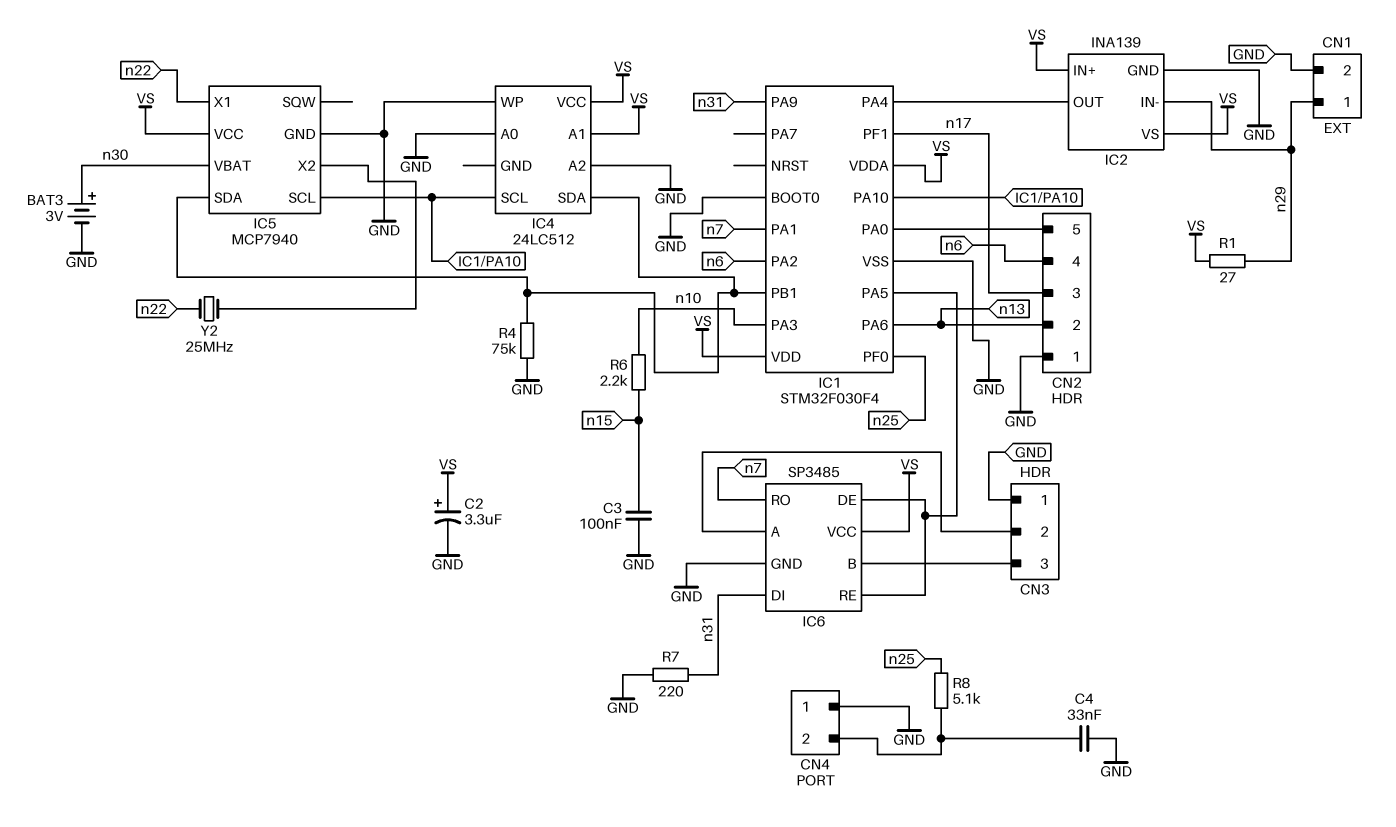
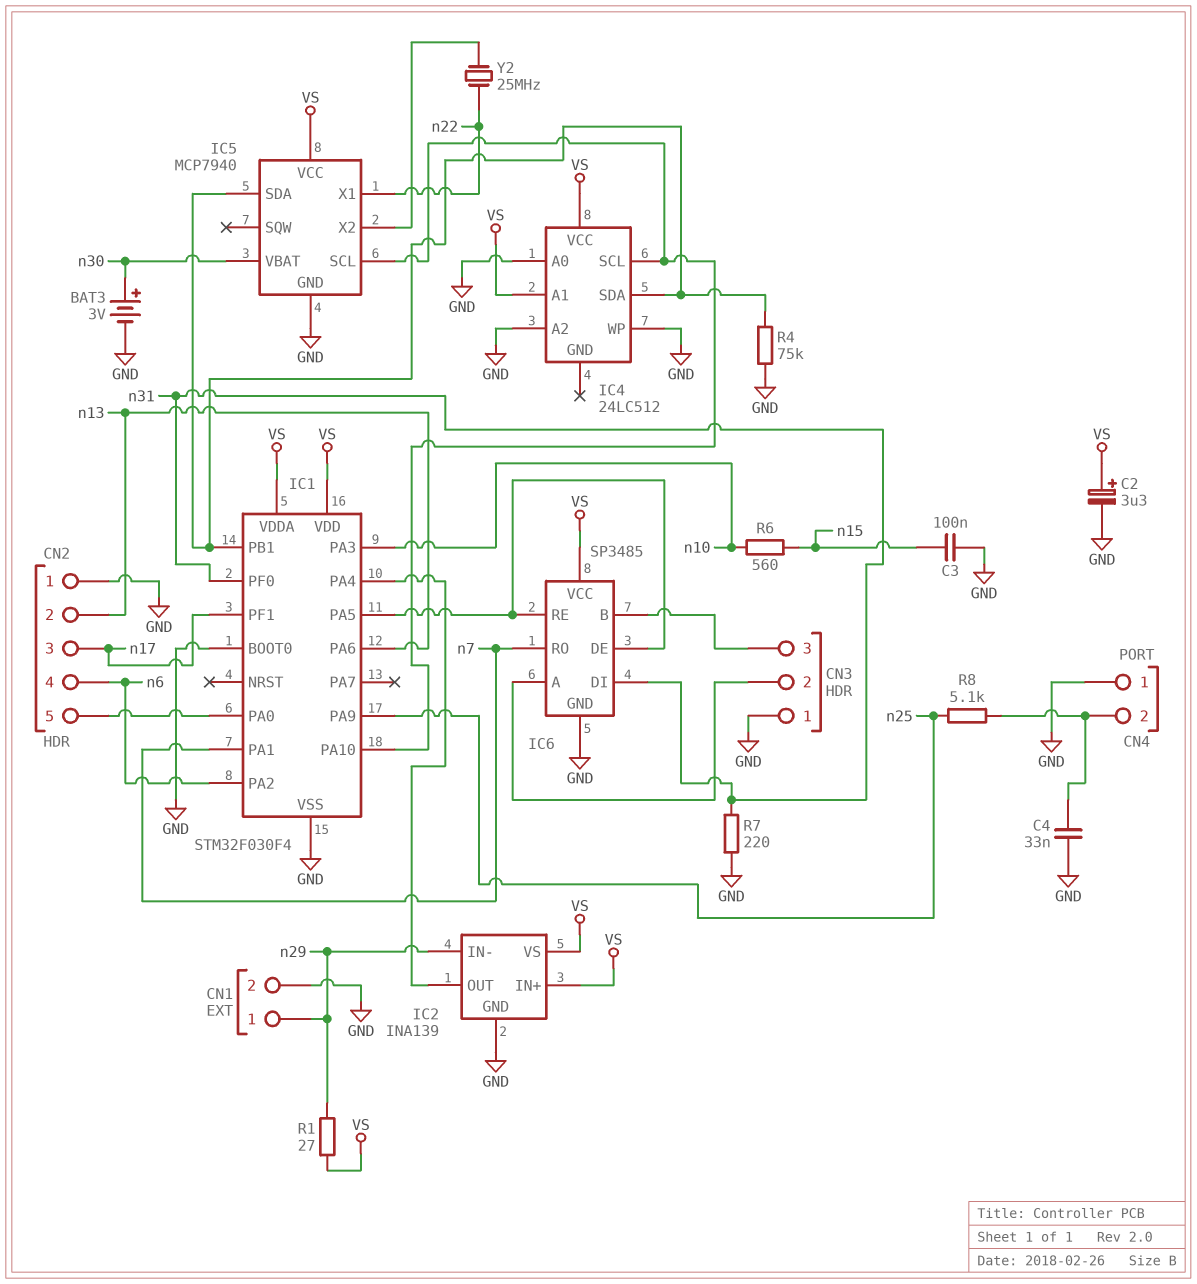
IC1 pin PA9: n31 -> n25
IC1 pin PF0: n25 -> n31
R6: 2.2k (n10, n15) -> 560 (n10, n15)

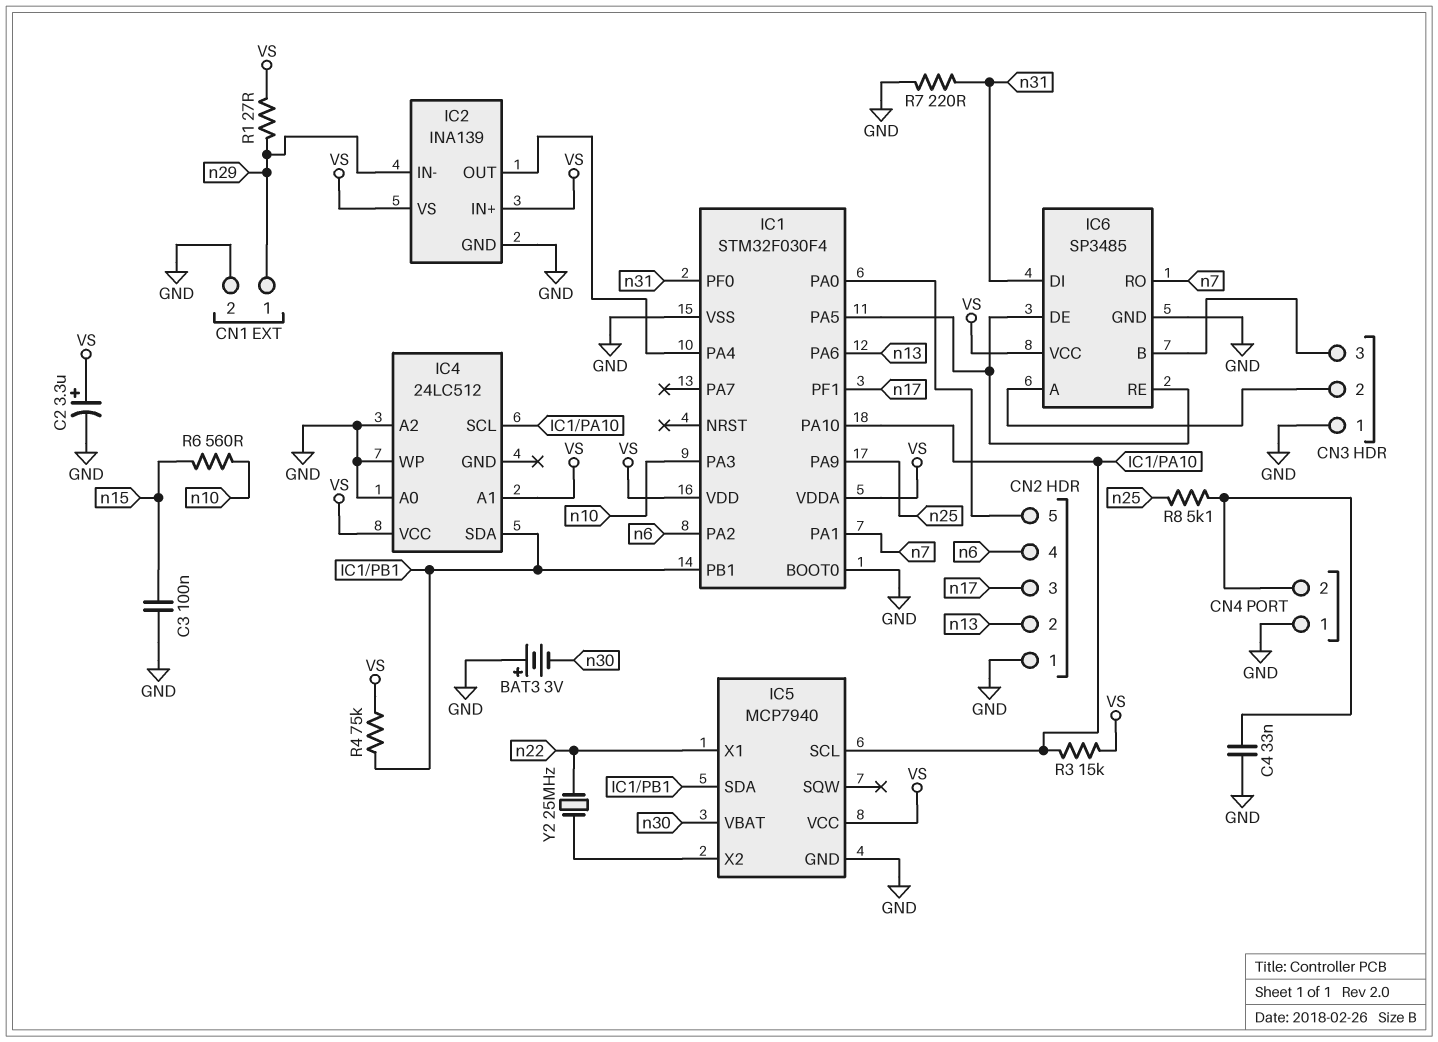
BAT3: 3V (plus n30, minus GND) -> 3V (plus GND, minus n30)
R3: none -> 15k (IC1/PA10, VS)
R4: 75k (GND, IC1/PB1) -> 75k (IC1/PB1, VS)

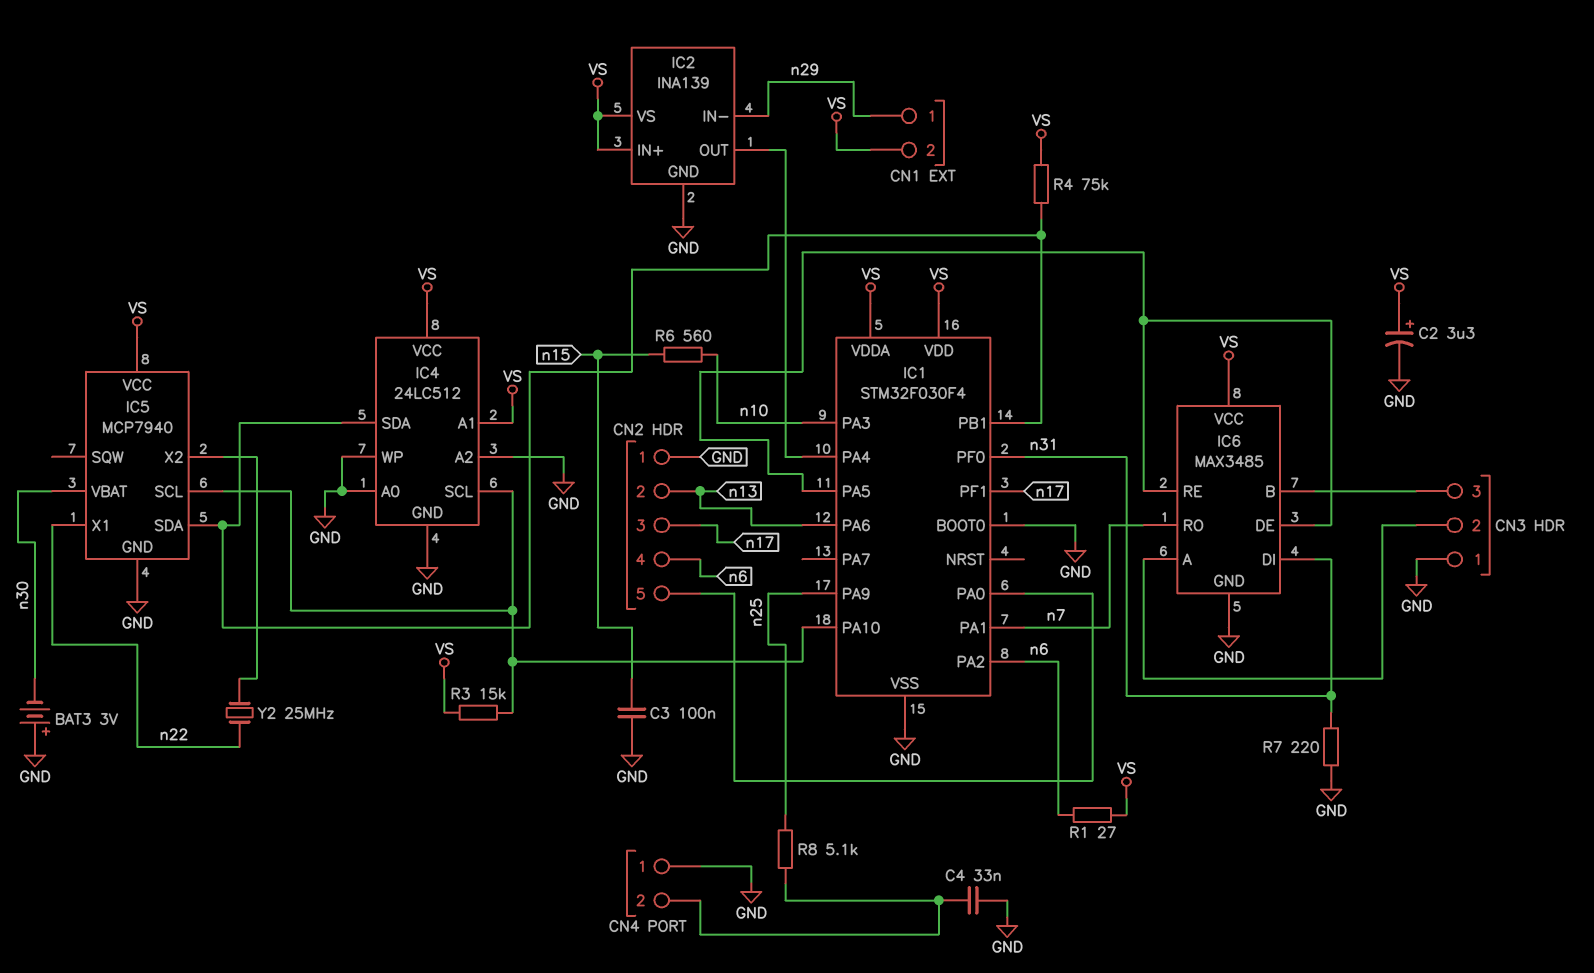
CN1 pin 2: GND -> VS
IC4 pin GND: none -> GND
IC6: SP3485 -> MAX3485
R1: 27 (VS, n29) -> 27 (VS, n6)

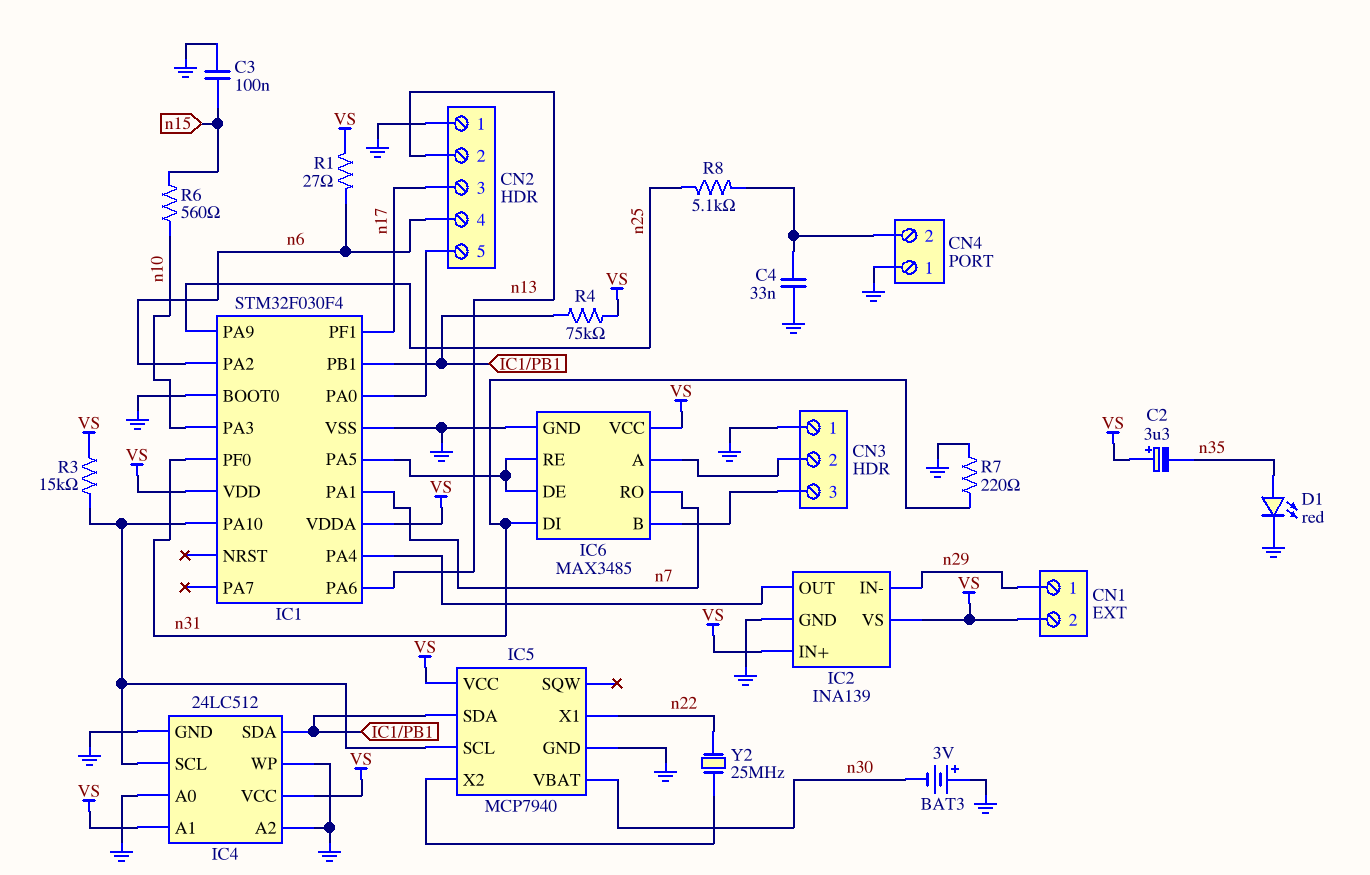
C2: 3.3uF (plus VS, minus GND) -> 3.3uF (plus VS, minus n35)
D1: none -> LED red (A n35, K GND)

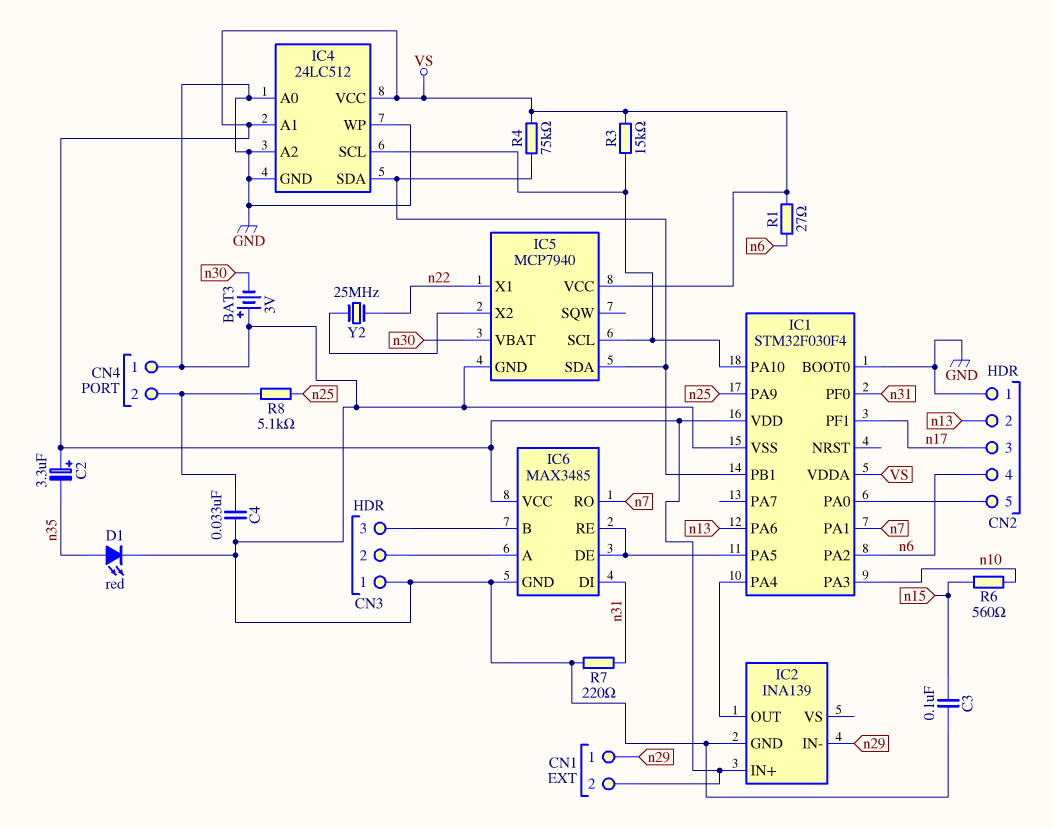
IC2 pin VS: VS -> none

